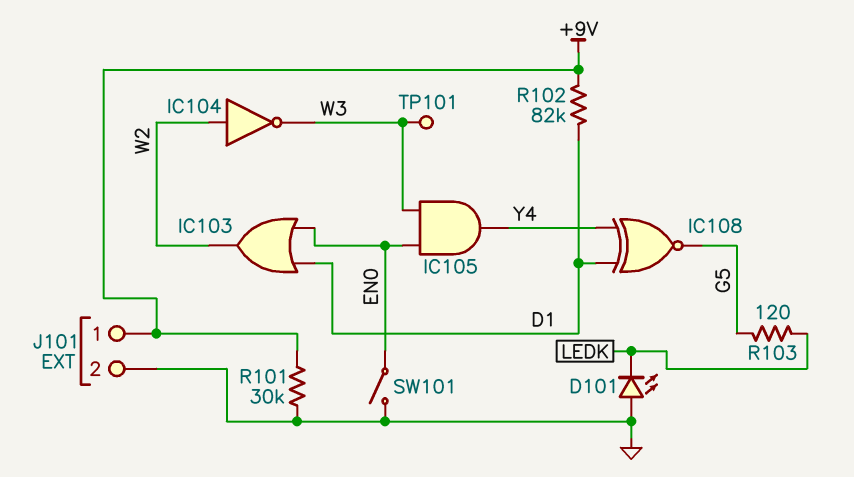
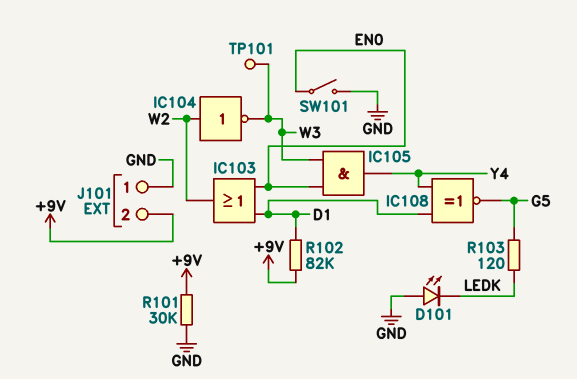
J101 pin 1: +9V -> GND
J101 pin 2: GND -> +9V

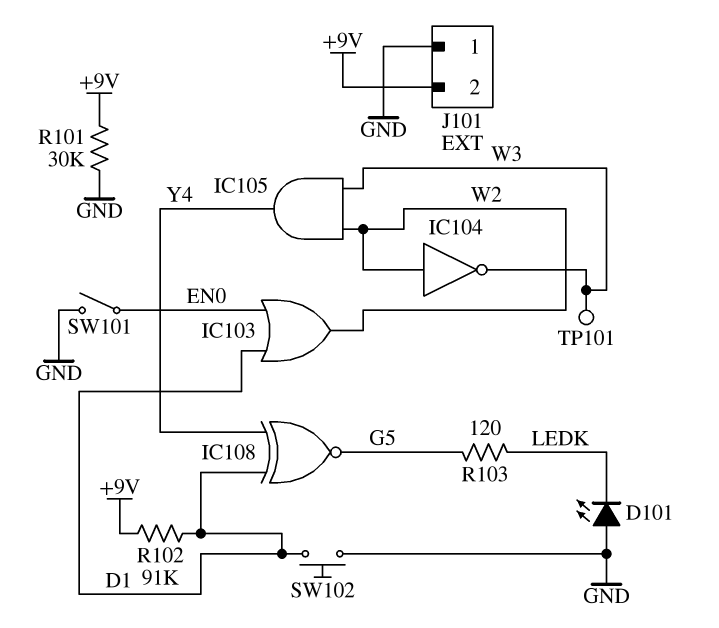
IC105: AND (in EN0, in W3, out Y4) -> AND (in W2, in W3, out Y4)
R102: 82k (+9V, D1) -> 91k (+9V, D1)
SW102: none -> button (D1, GND)

